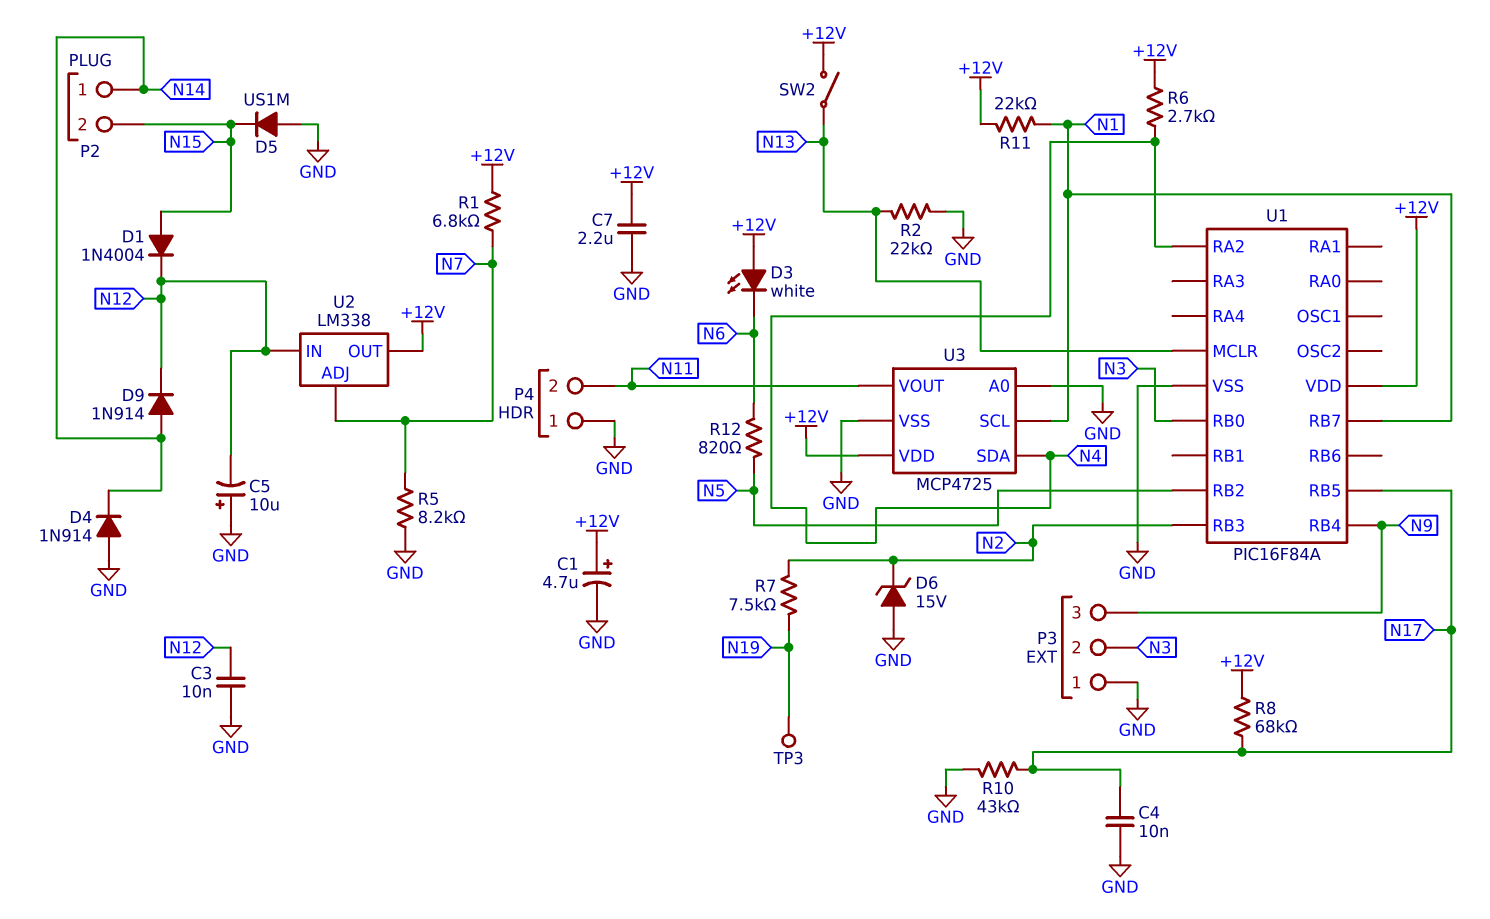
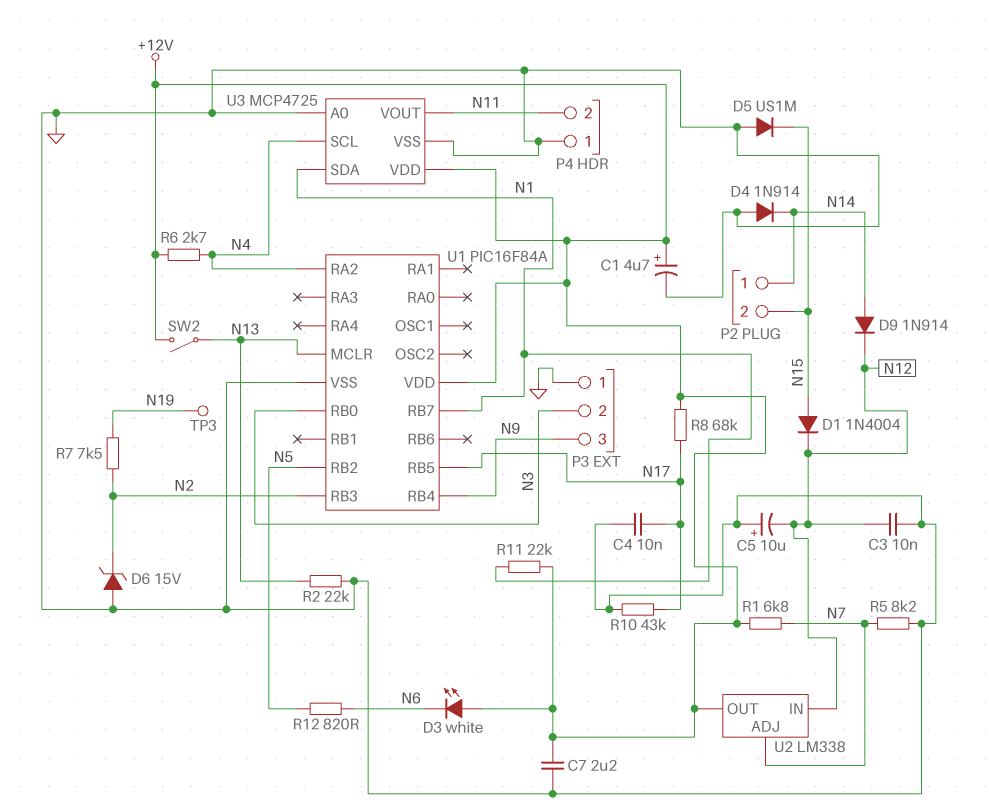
U3 pin SCL: N1 -> N4
U3 pin SDA: N4 -> N1

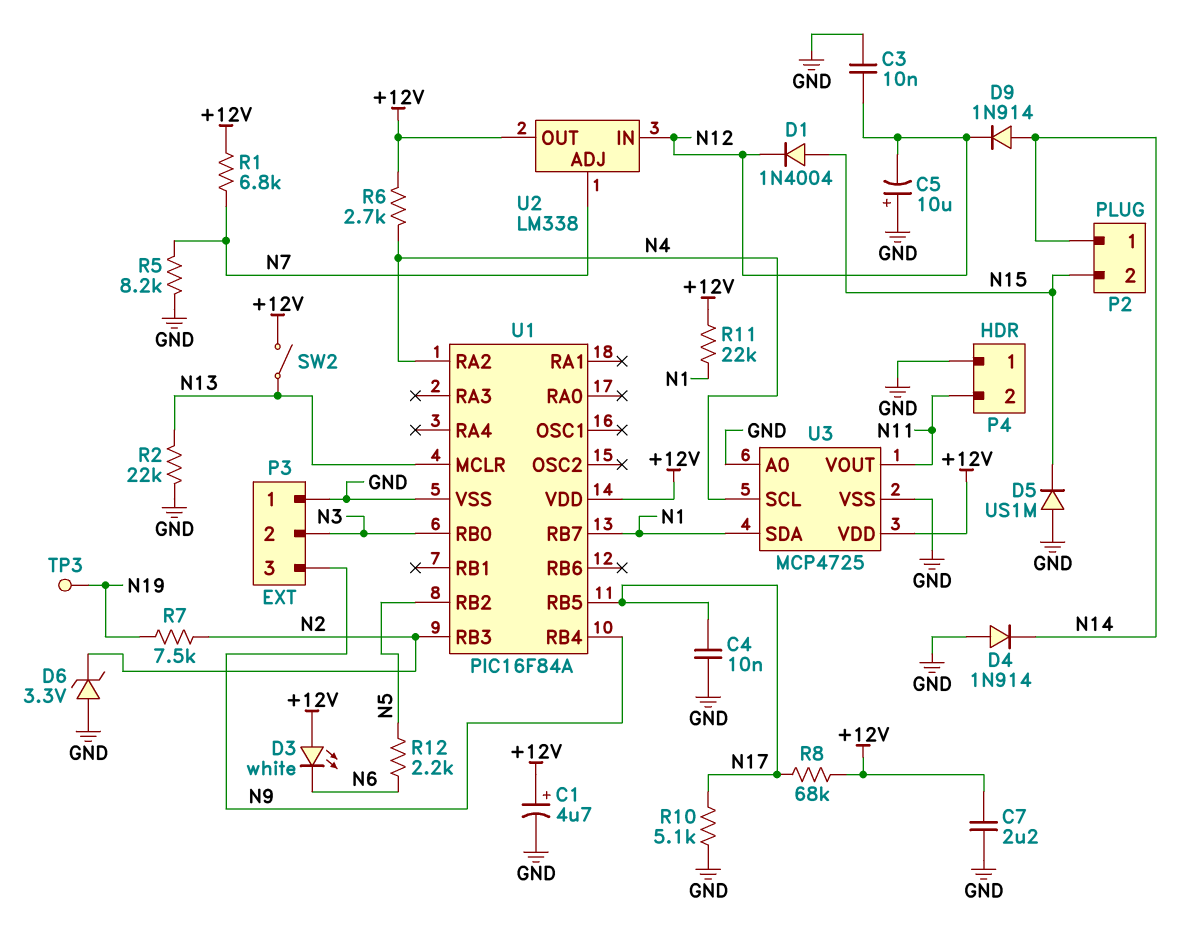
D6: zener 15V (A GND, K N2) -> zener 3.3V (A GND, K N2)
R10: 43k (GND, N17) -> 5.1k (GND, N17)
R12: 820 (N5, N6) -> 2.2k (N5, N6)

